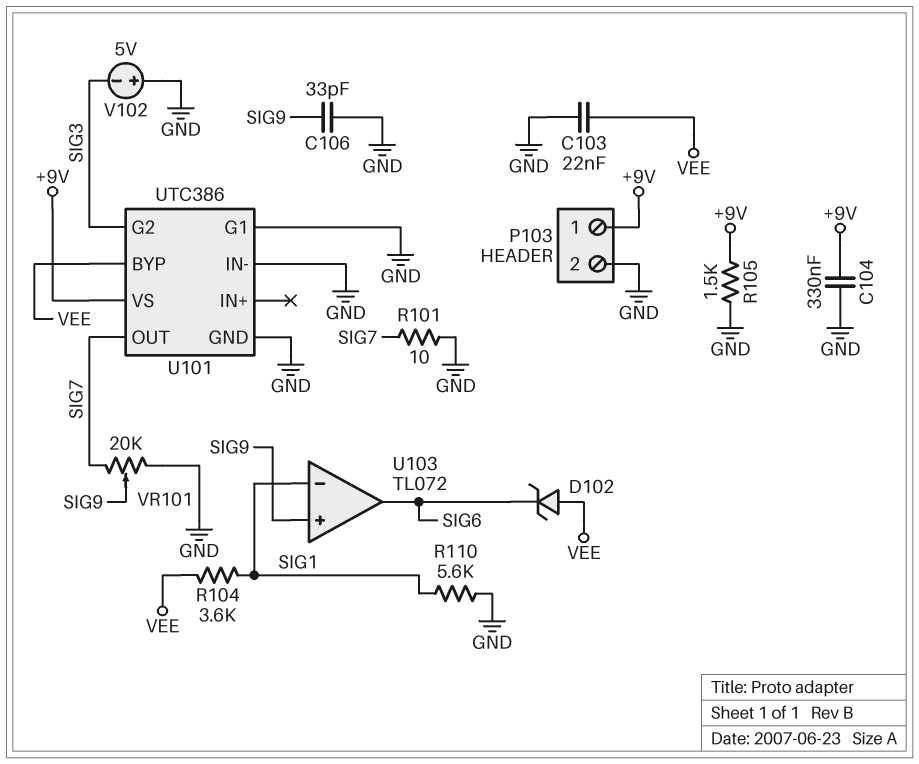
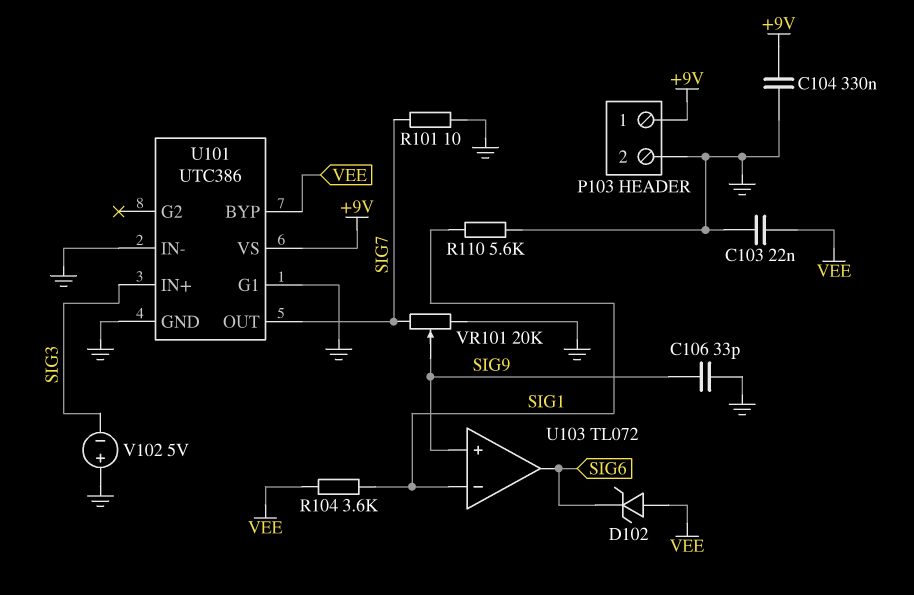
R105: 1.5k (+9V, GND) -> none
U101 pin G2: SIG3 -> none
U101 pin IN+: none -> SIG3

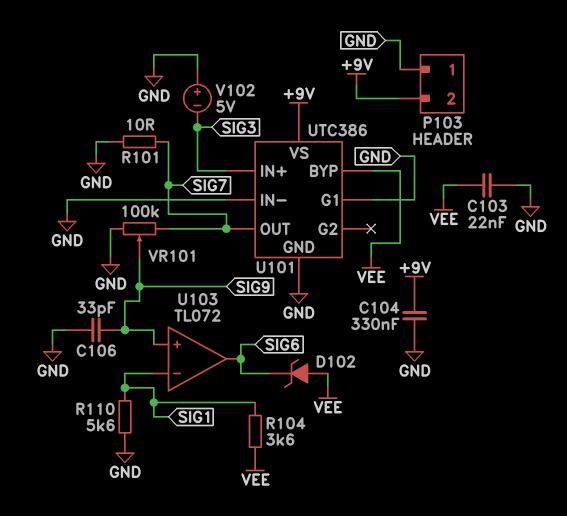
P103 pin 1: +9V -> GND
P103 pin 2: GND -> +9V
VR101: 20k (GND, SIG7, wiper SIG9) -> 100k (GND, SIG7, wiper SIG9)

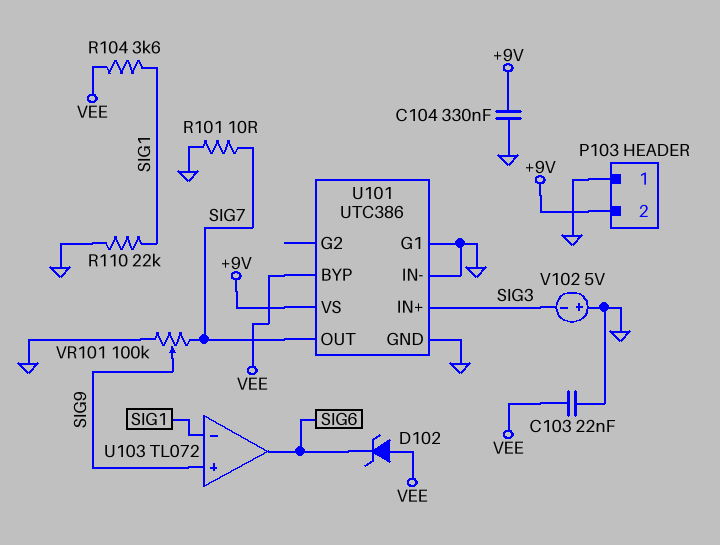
C106: 33pF (GND, SIG9) -> none
R110: 5.6k (GND, SIG1) -> 22k (GND, SIG1)

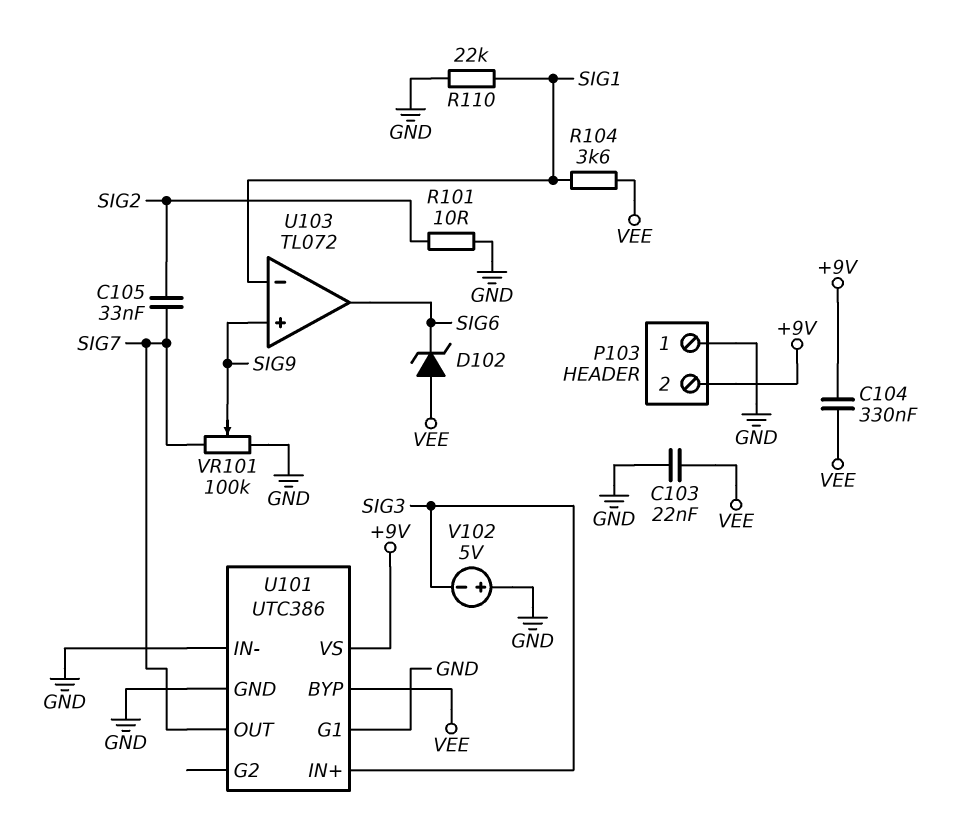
C104: 330nF (+9V, GND) -> 330nF (+9V, VEE)
C105: none -> 33nF (SIG2, SIG7)
R101: 10 (GND, SIG7) -> 10 (GND, SIG2)

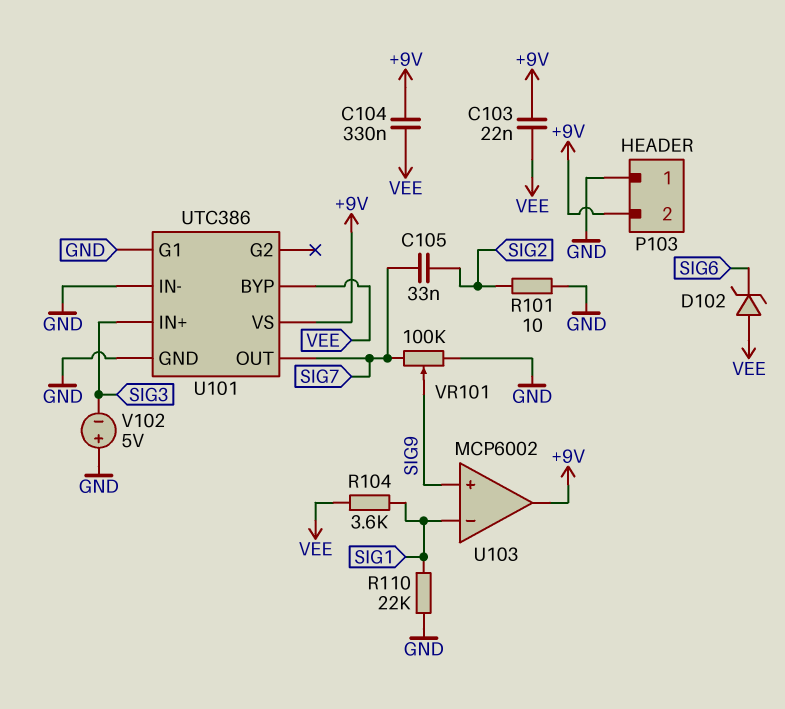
C103: 22nF (GND, VEE) -> 22nF (+9V, VEE)
U103: TL072 -> MCP6002
U103 pin out: SIG6 -> +9V

